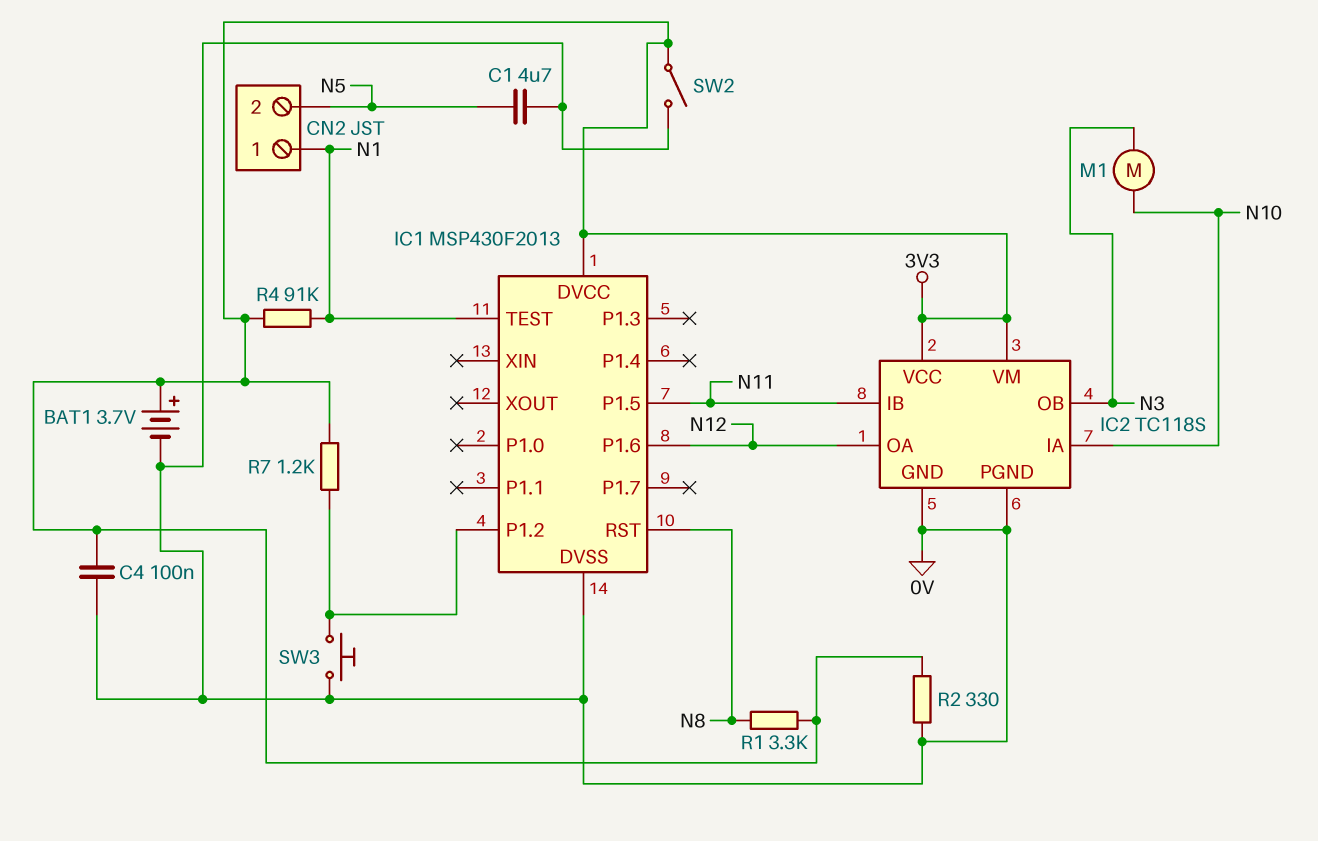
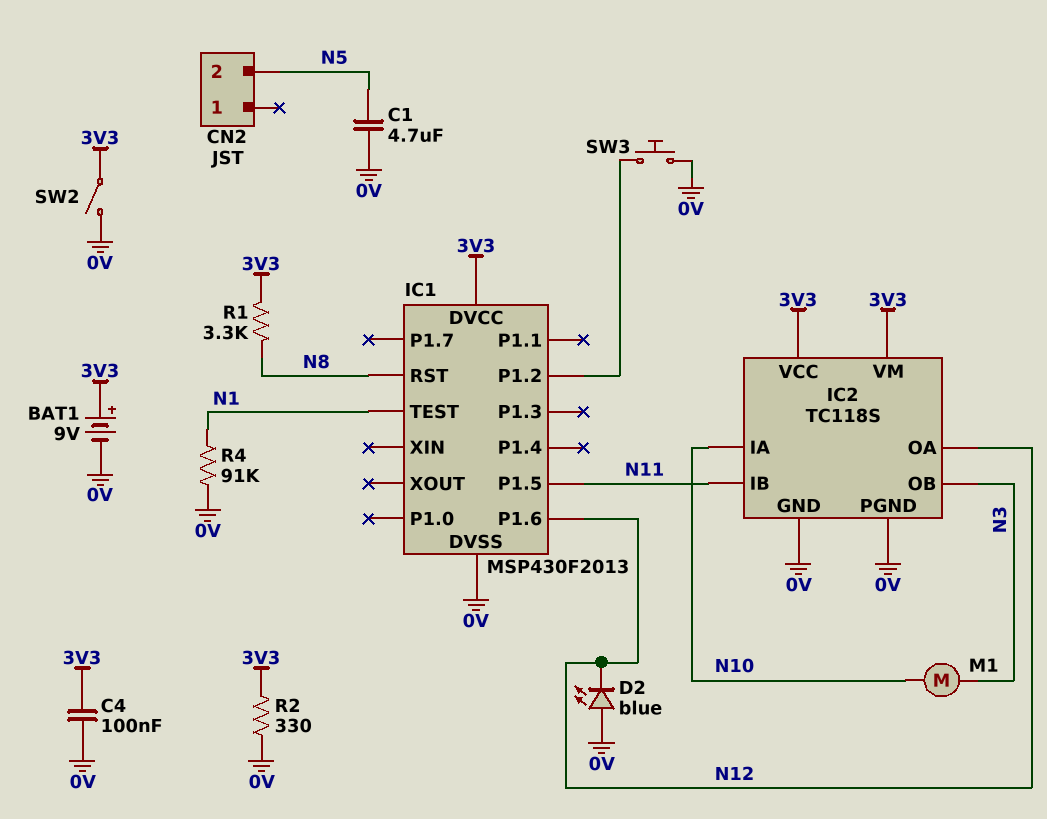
BAT1: 3.7V (plus 3V3, minus 0V) -> 9V (plus 3V3, minus 0V)
CN2 pin 1: N1 -> none
D2: none -> LED blue (A 0V, K N12)
R4: 91k (3V3, N1) -> 91k (0V, N1)
R7: 1.2k (3V3, IC1/P1.2) -> none

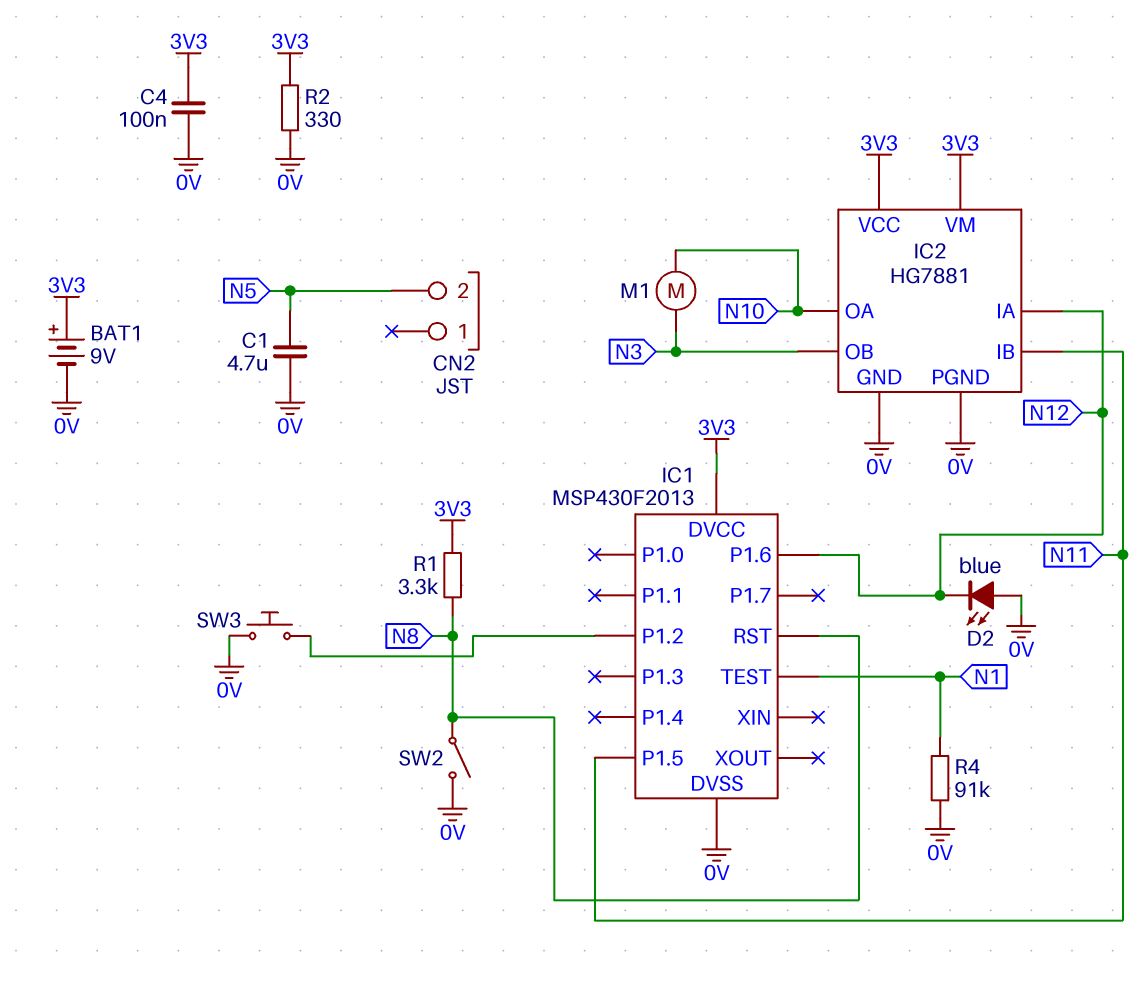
IC2: TC118S -> HG7881
IC2 pin IA: N10 -> N12
IC2 pin OA: N12 -> N10
SW2: switch (0V, 3V3) -> switch (0V, N8)

